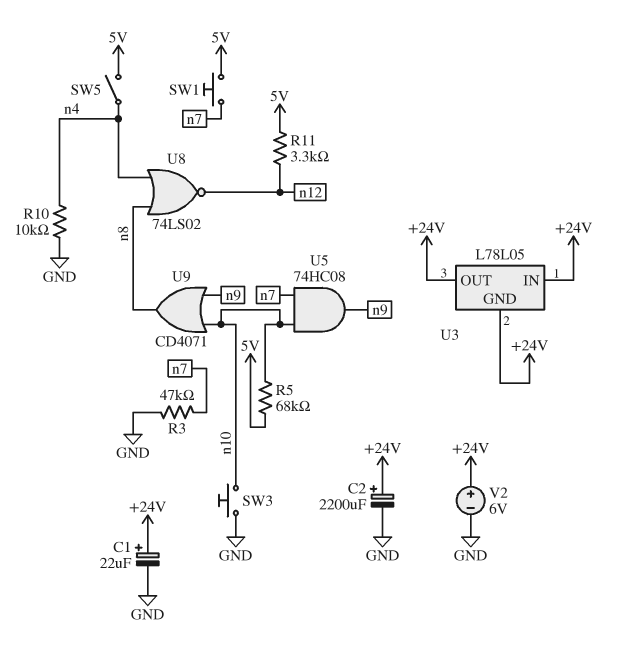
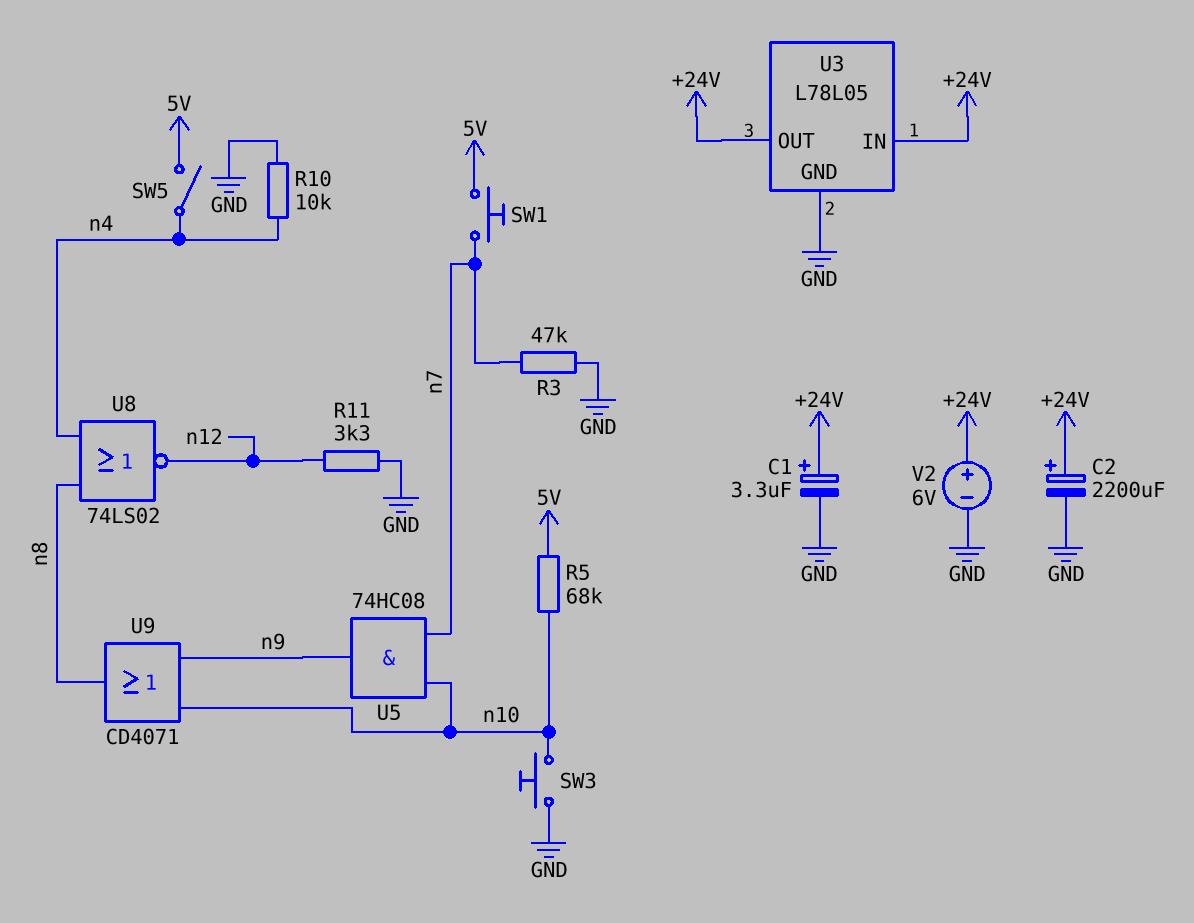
C1: 22uF (plus +24V, minus GND) -> 3.3uF (plus +24V, minus GND)
R11: 3.3k (5V, n12) -> 3.3k (GND, n12)
U3 pin GND: +24V -> GND

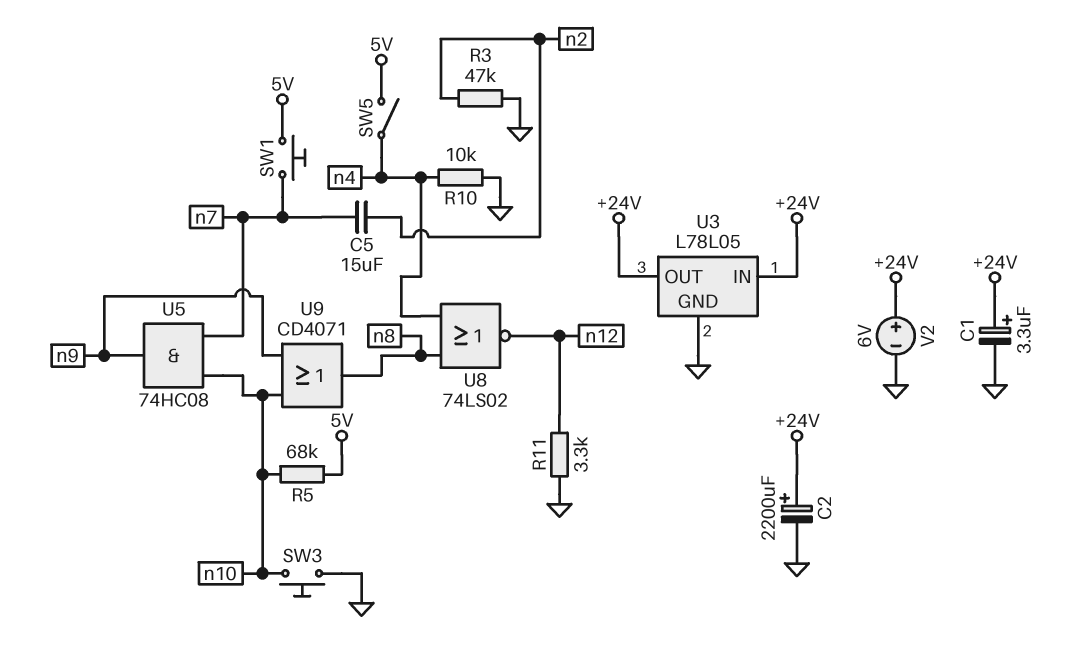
C5: none -> 15uF (n2, n7)
R3: 47k (GND, n7) -> 47k (GND, n2)

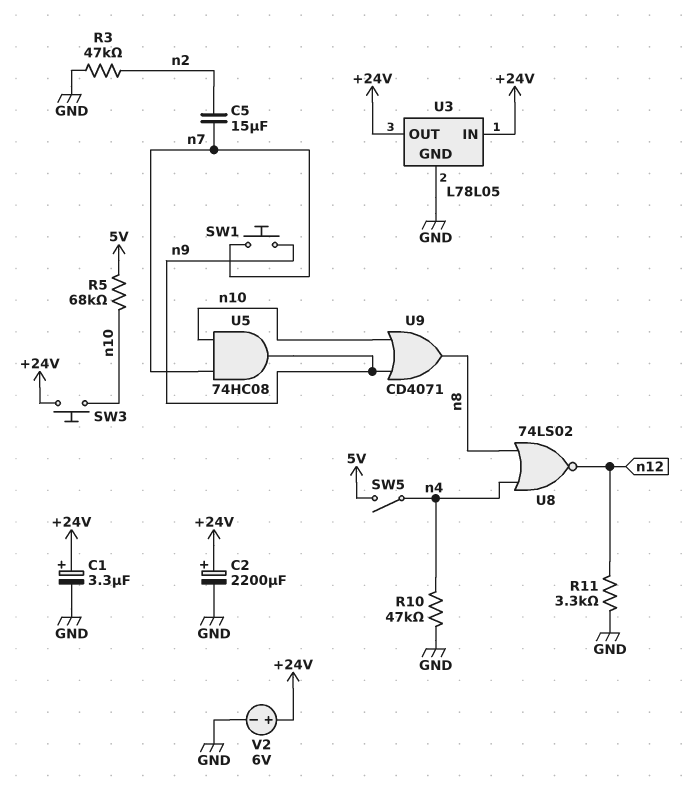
R10: 10k (GND, n4) -> 47k (GND, n4)
SW1: button (5V, n7) -> button (n7, n9)
SW3: button (GND, n10) -> button (+24V, n10)

